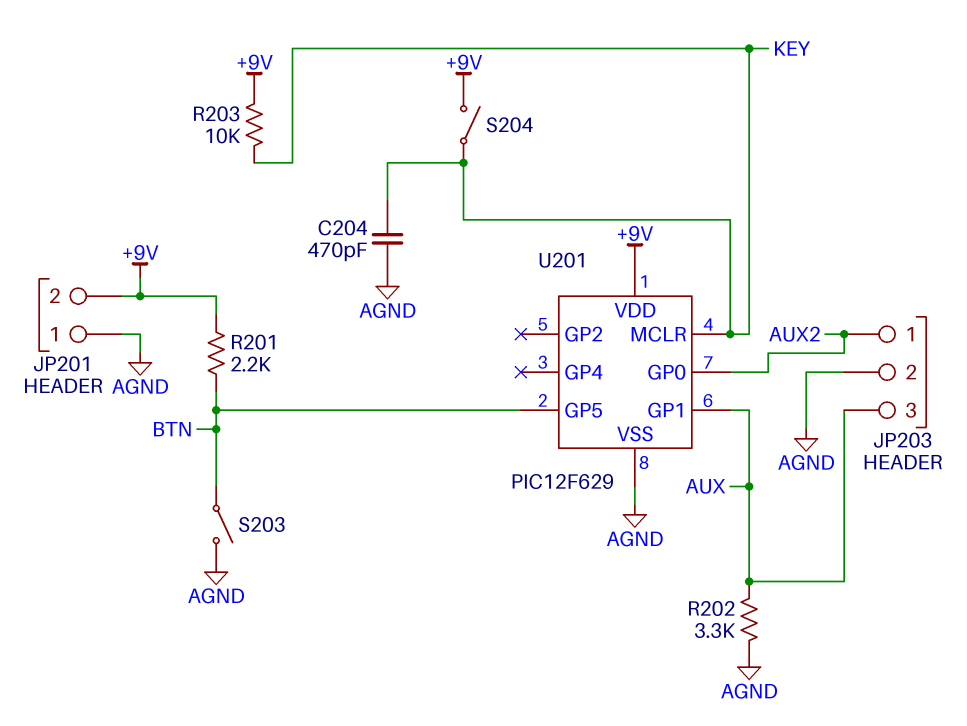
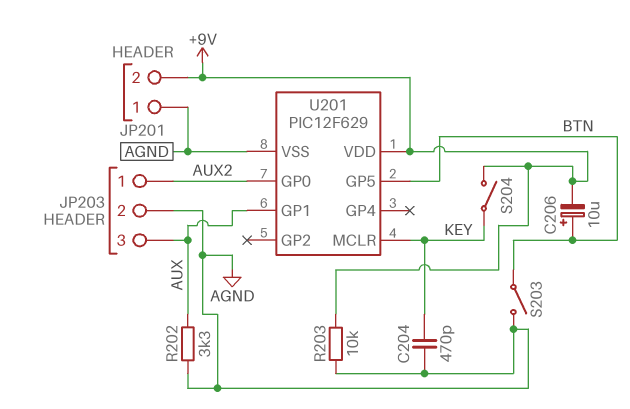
C206: none -> 10uF (plus BTN, minus +9V)
R201: 2.2k (+9V, BTN) -> none
R203: 10k (+9V, KEY) -> 10k (+9V, AGND)

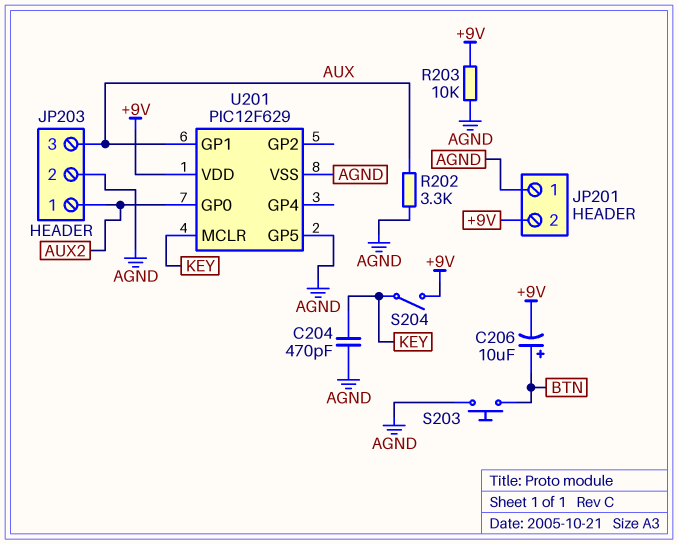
S203: switch (AGND, BTN) -> button (AGND, BTN)
U201 pin GP5: BTN -> AGND

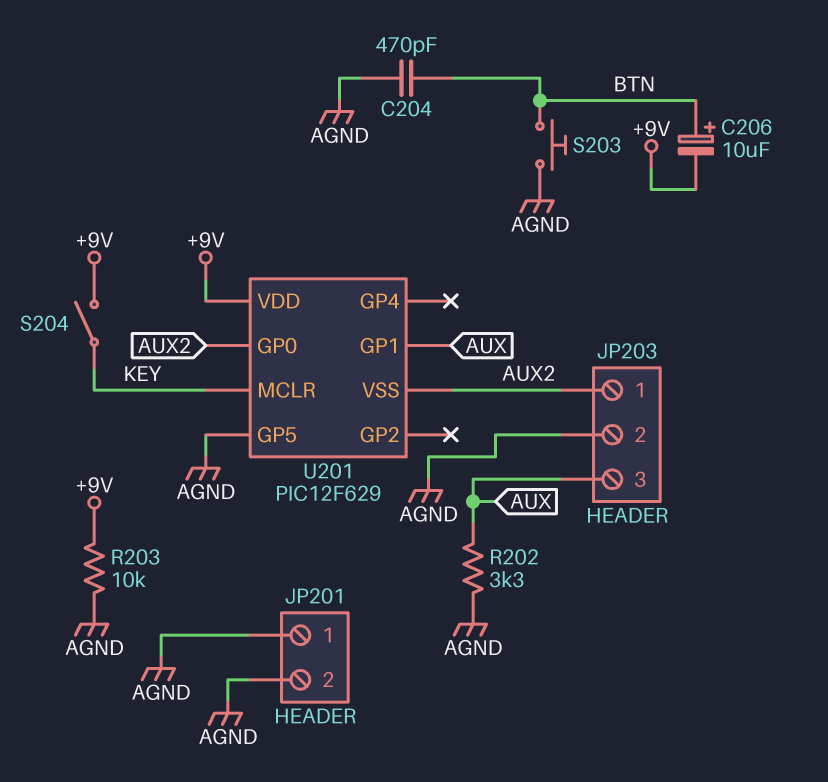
C204: 470pF (AGND, KEY) -> 470pF (AGND, BTN)
JP201 pin 2: +9V -> AGND
U201 pin VSS: AGND -> AUX2

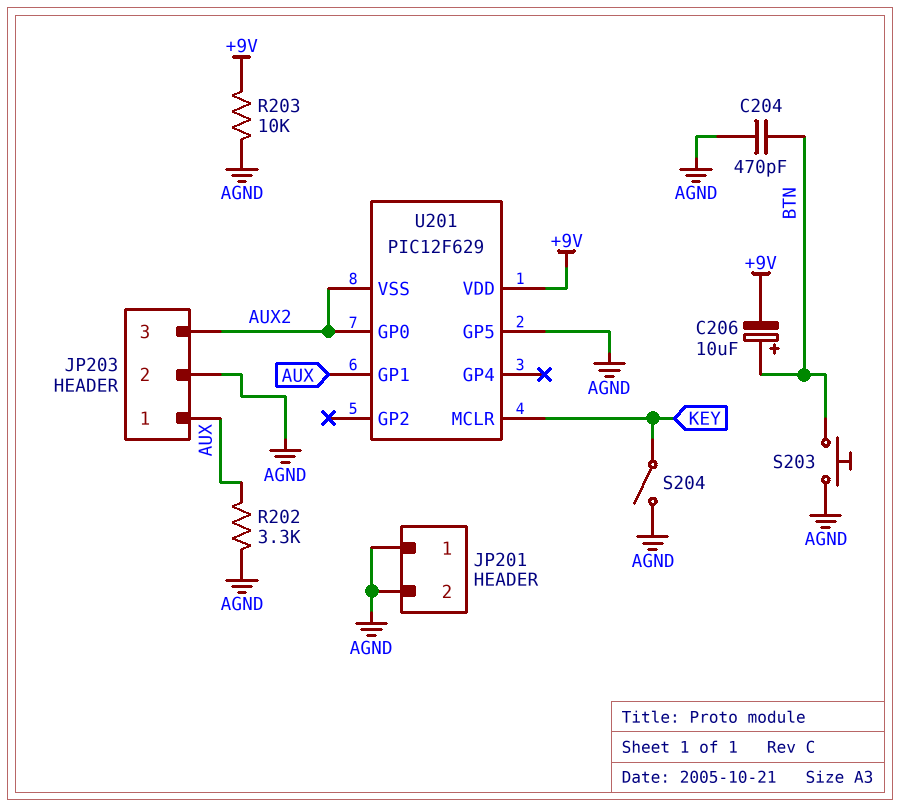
JP203 pin 1: AUX2 -> AUX
JP203 pin 3: AUX -> AUX2
S204: switch (+9V, KEY) -> switch (AGND, KEY)

